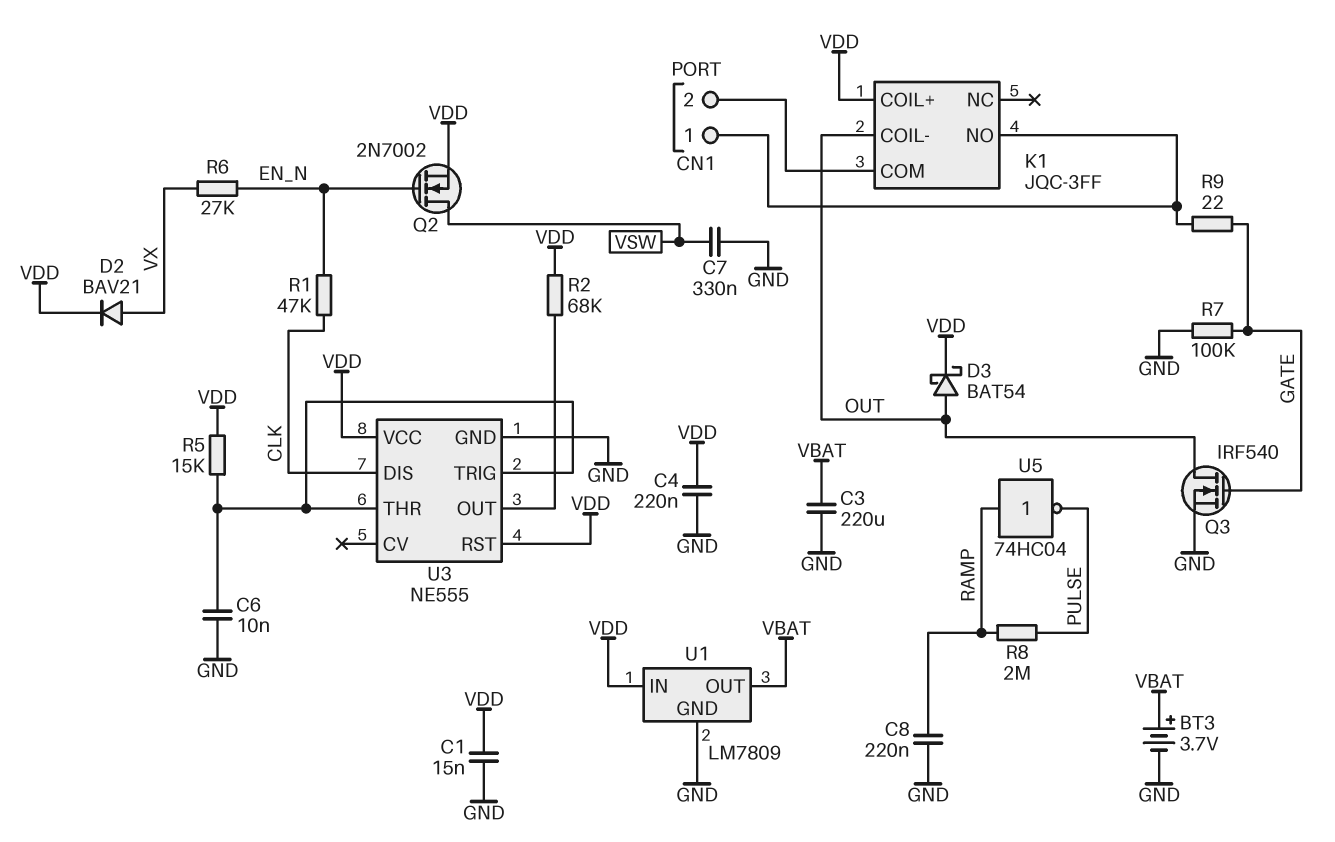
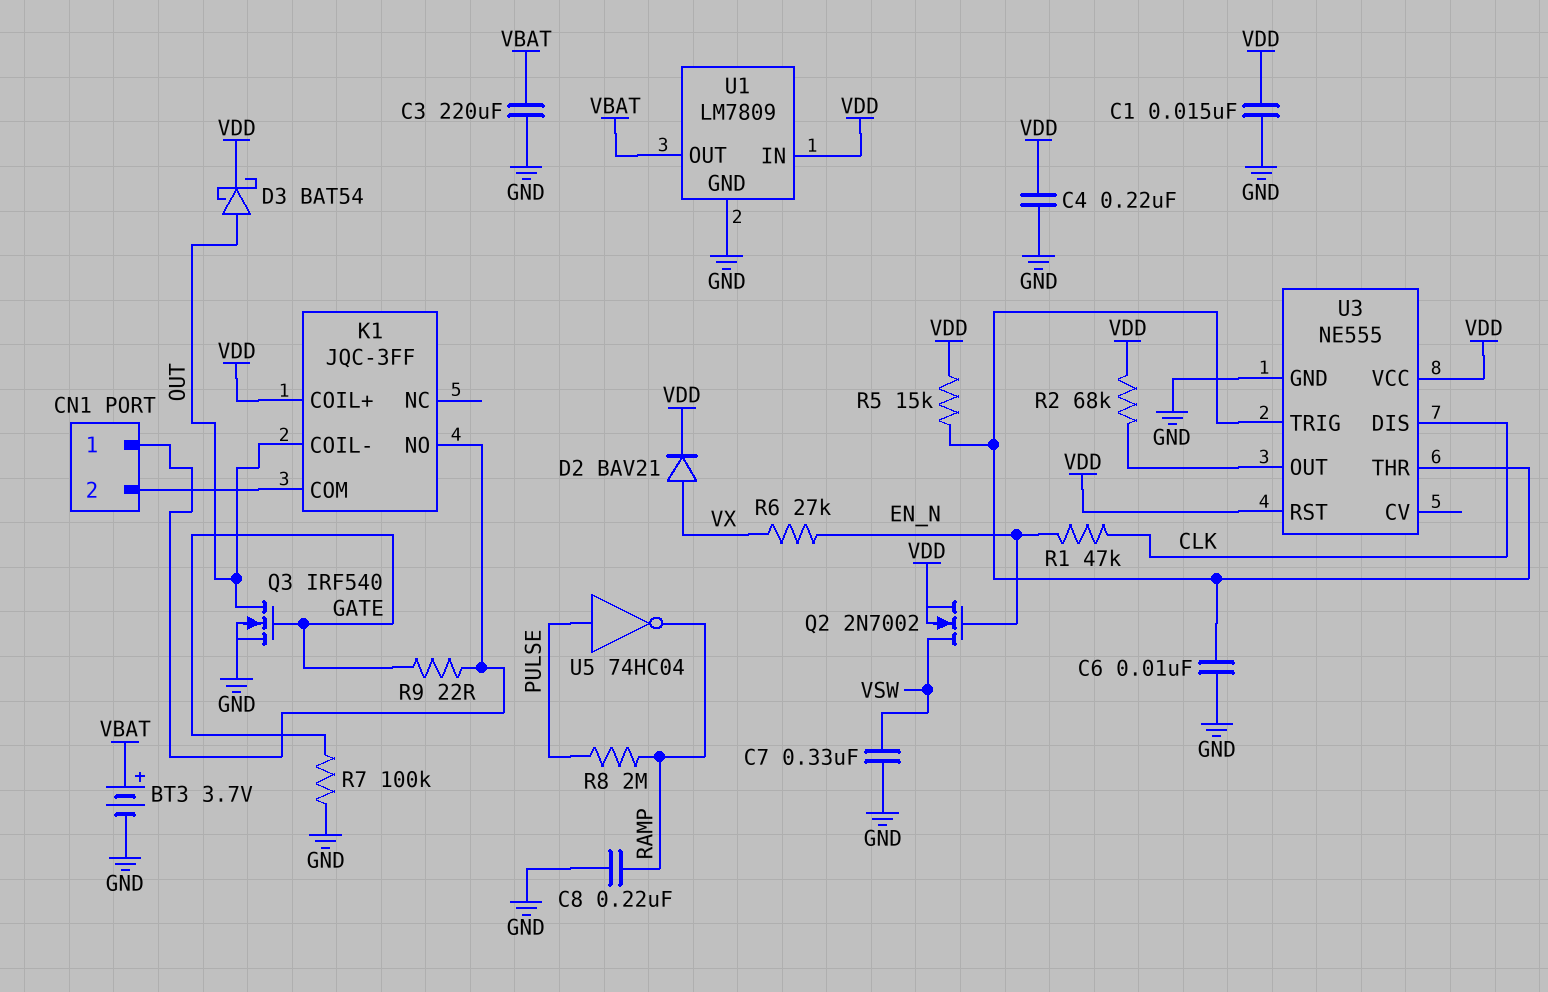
U5: NOT 74HC04 (in RAMP, out PULSE) -> NOT 74HC04 (in PULSE, out RAMP)

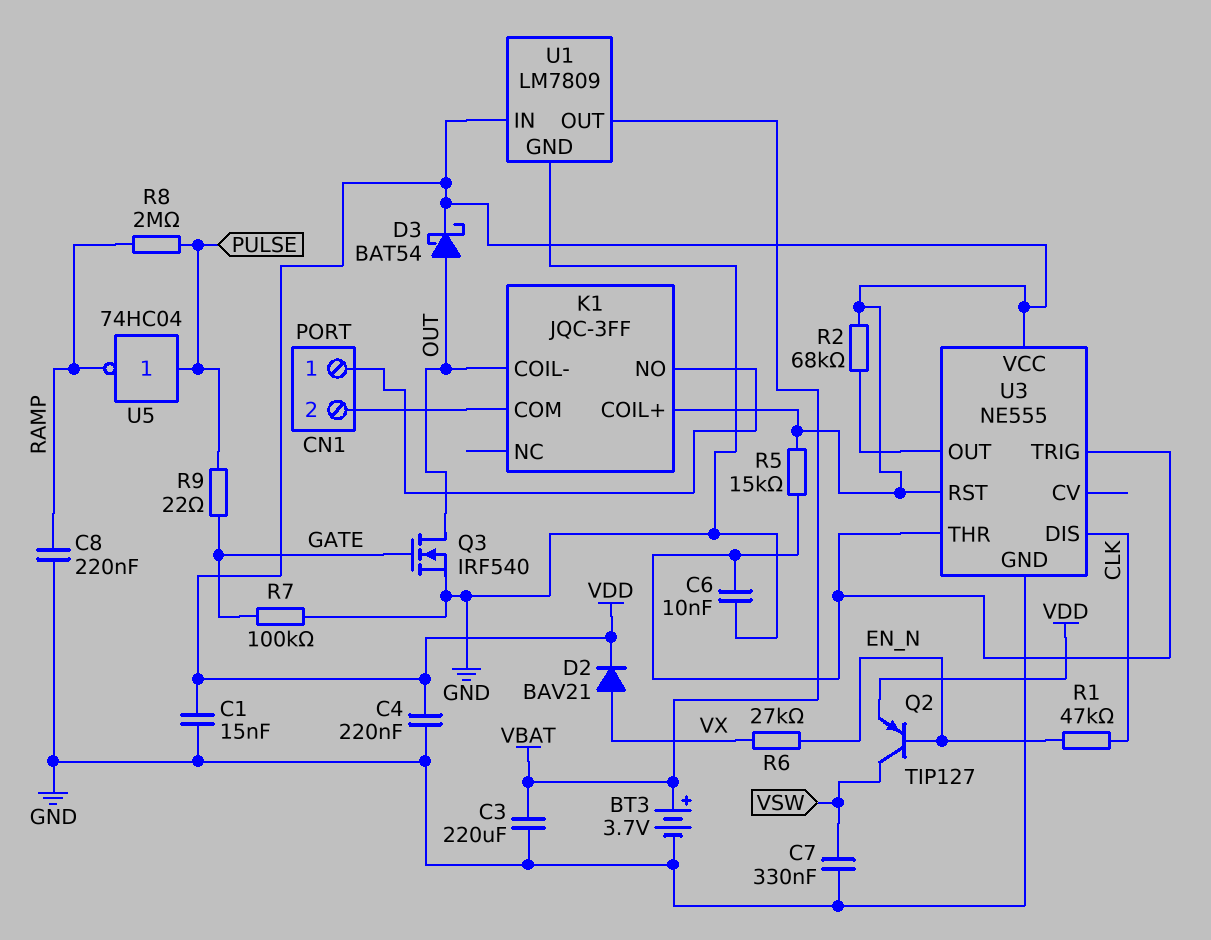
Q2: NMOS 2N7002 (G EN_N, D VSW, S VDD) -> PNP TIP127 (B EN_N, C VSW, E VDD)
R9: 22 (CN1/1, GATE) -> 22 (GATE, PULSE)

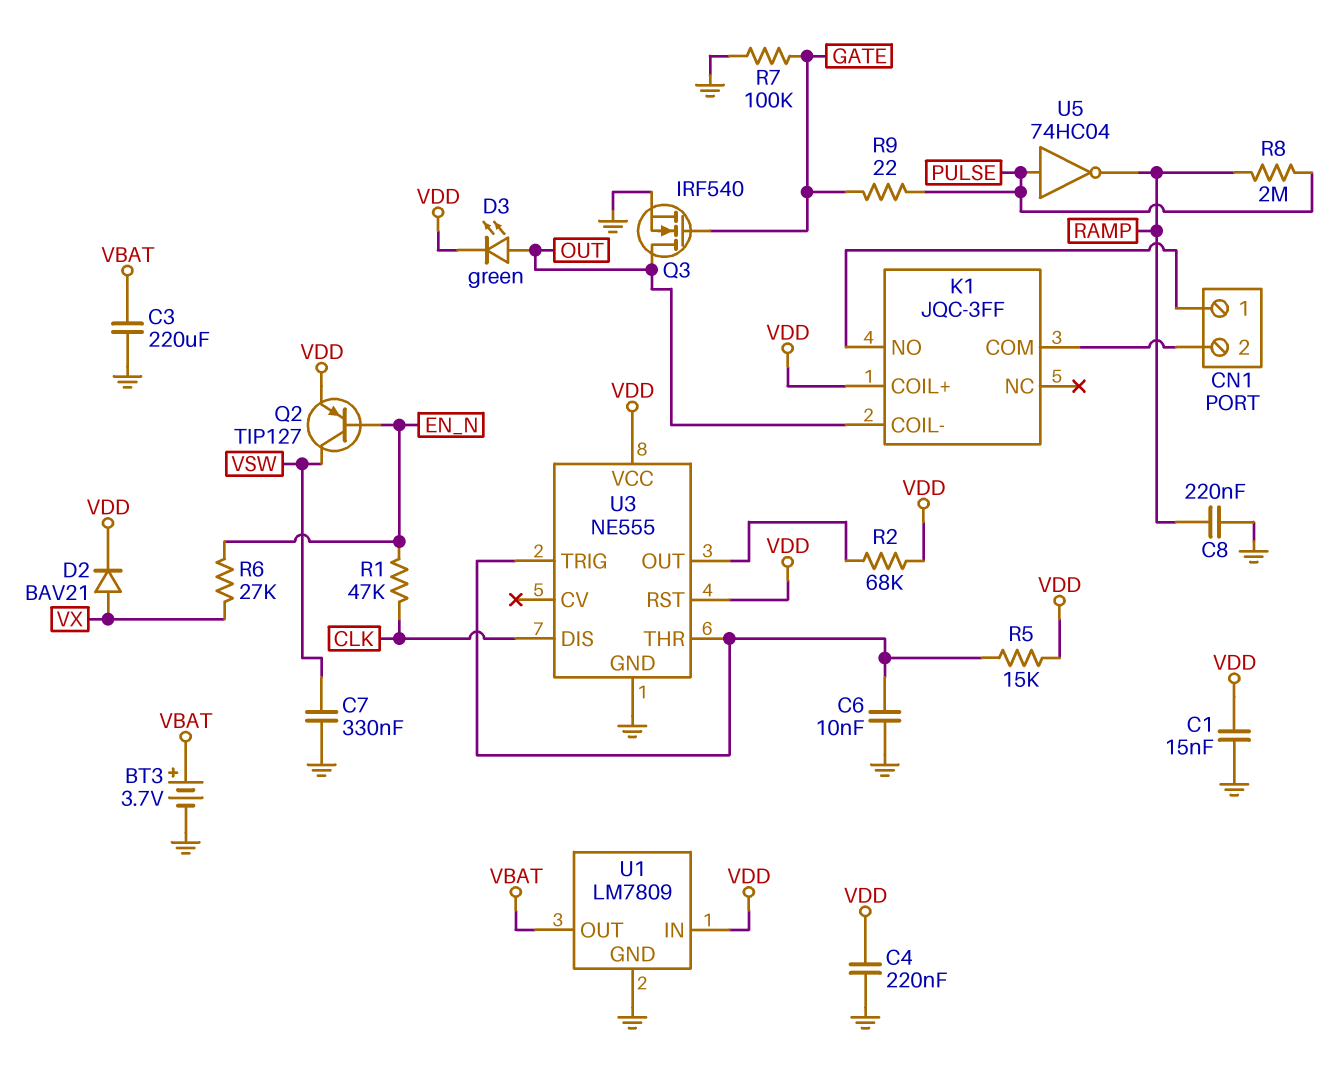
D3: schottky BAT54 (A OUT, K VDD) -> LED green (A OUT, K VDD)

